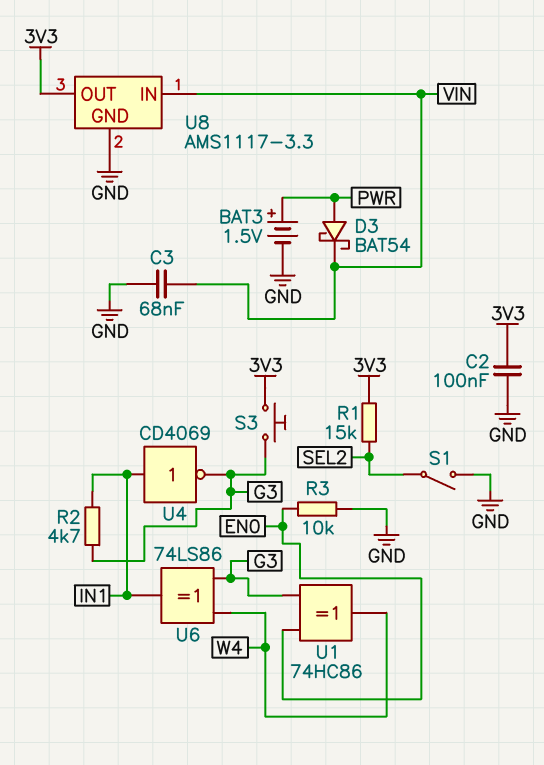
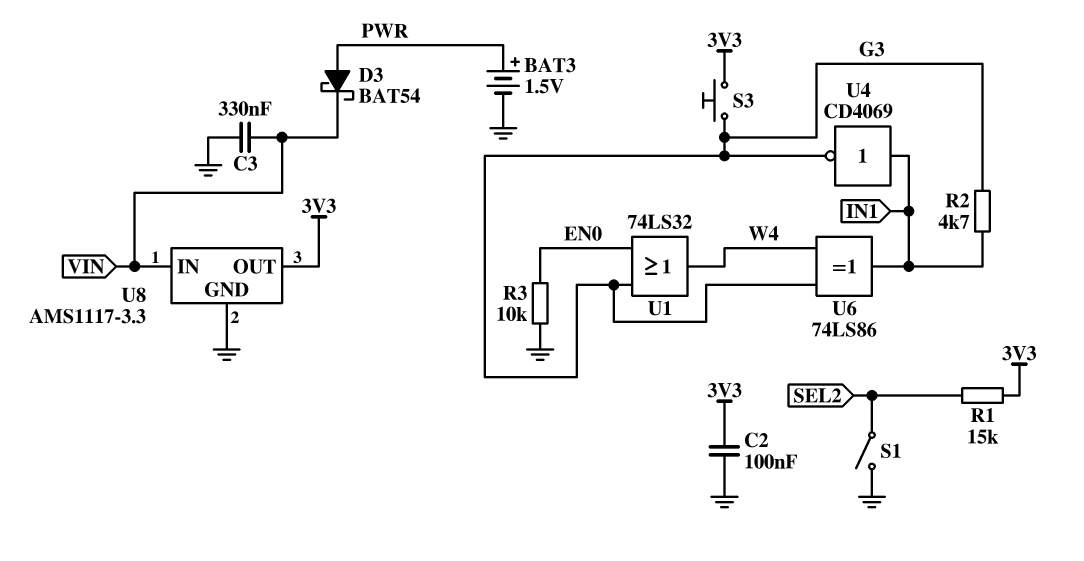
C3: 68nF (GND, VIN) -> 330nF (GND, VIN)
U1: XOR 74HC86 (in EN0, in G3, out W4) -> OR 74LS32 (in EN0, in G3, out W4)

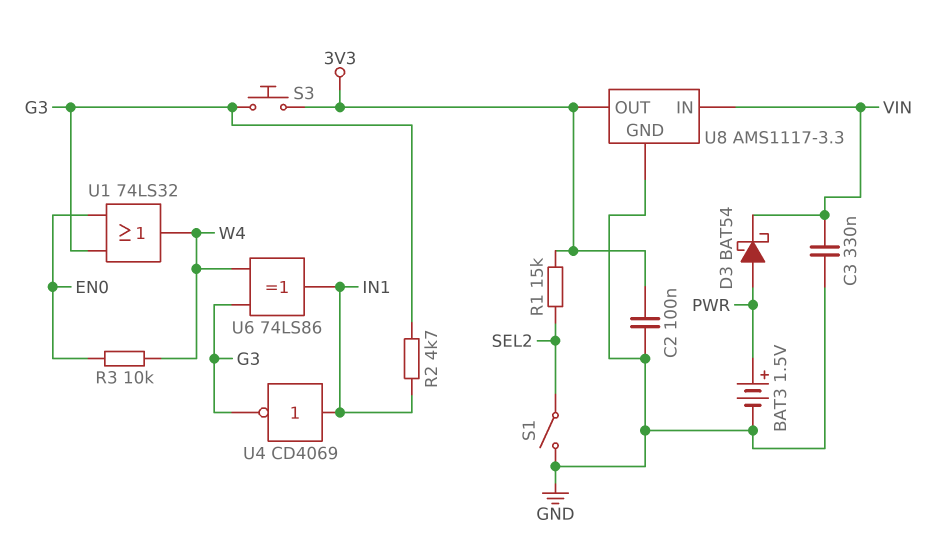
R3: 10k (EN0, GND) -> 10k (EN0, W4)

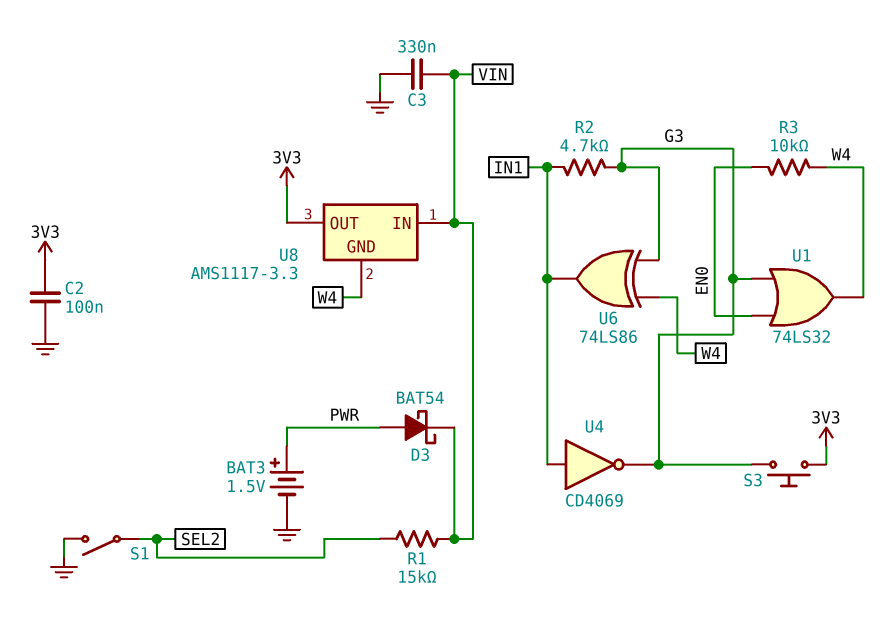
R1: 15k (3V3, SEL2) -> 15k (SEL2, VIN)
U8 pin GND: GND -> W4

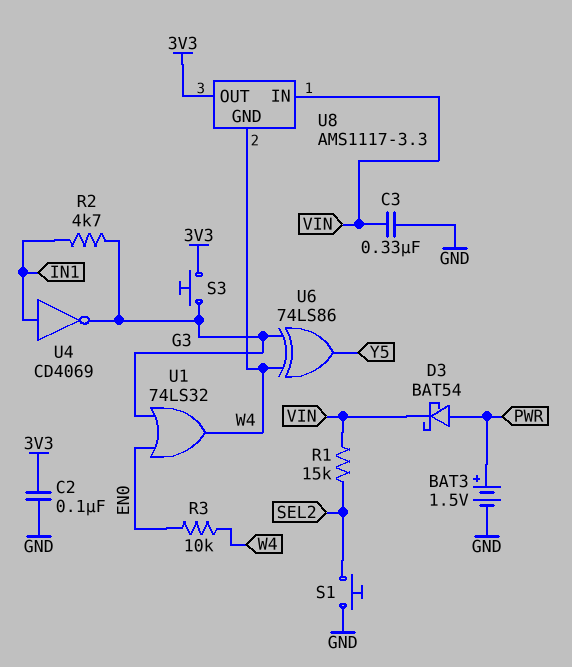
S1: switch (GND, SEL2) -> button (GND, SEL2)
U6: XOR 74LS86 (in G3, in W4, out IN1) -> XOR 74LS86 (in G3, in W4, out Y5)

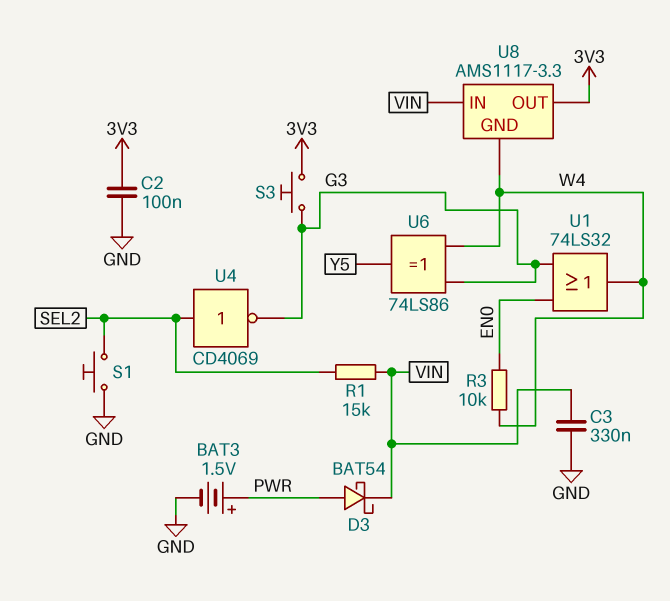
R2: 4.7k (G3, IN1) -> none
U4: NOT CD4069 (in IN1, out G3) -> NOT CD4069 (in SEL2, out G3)

